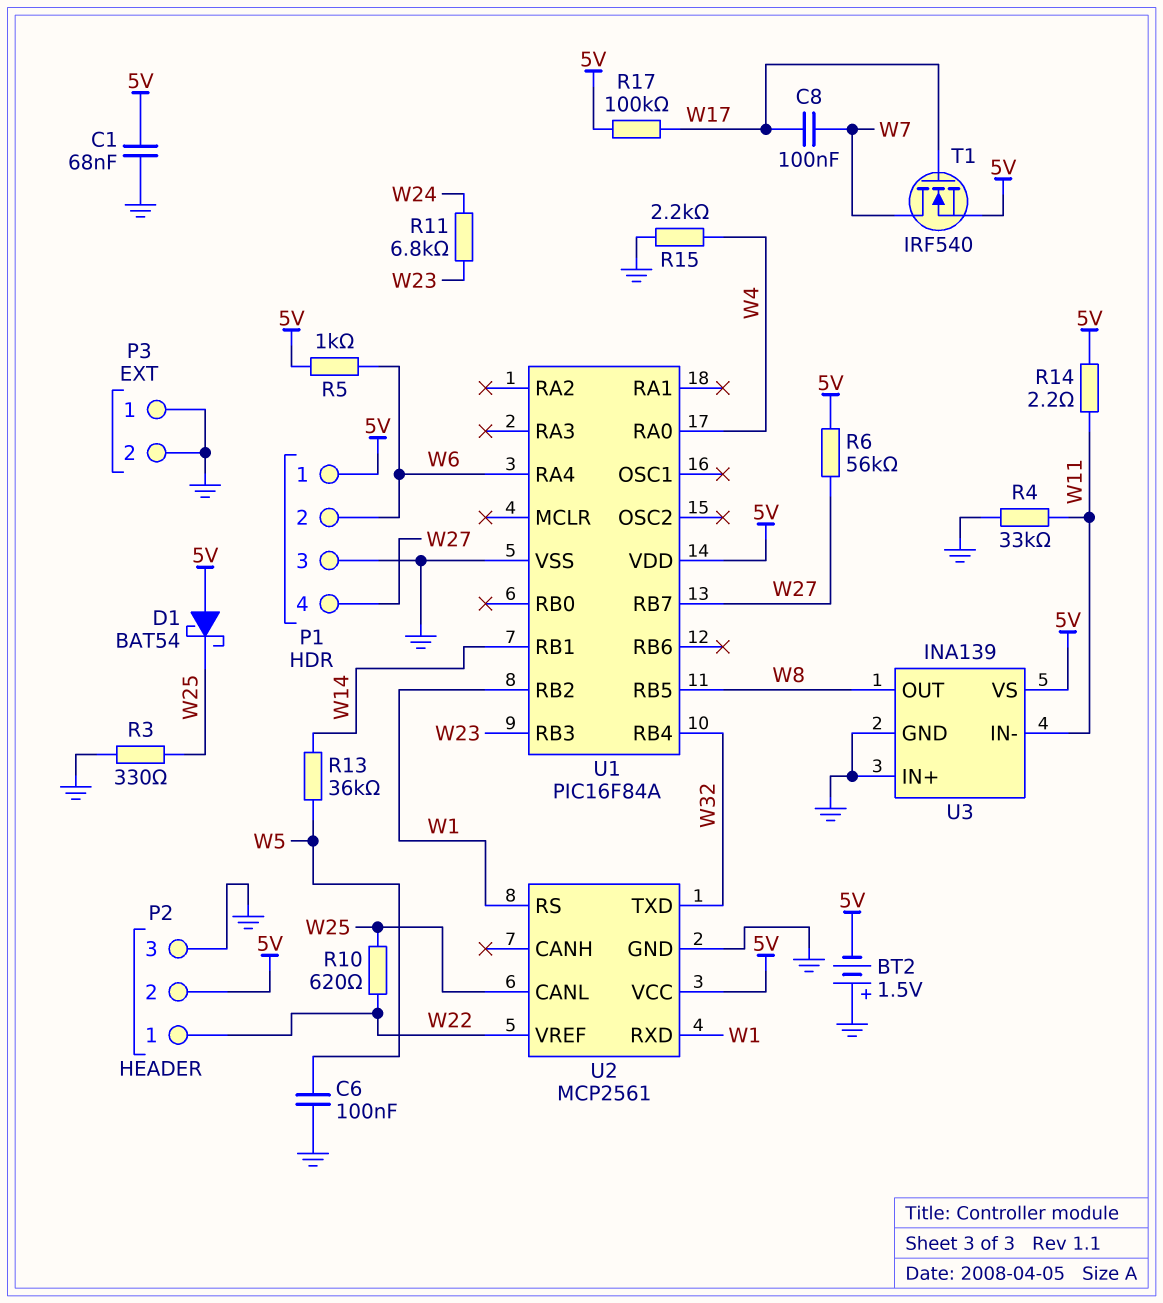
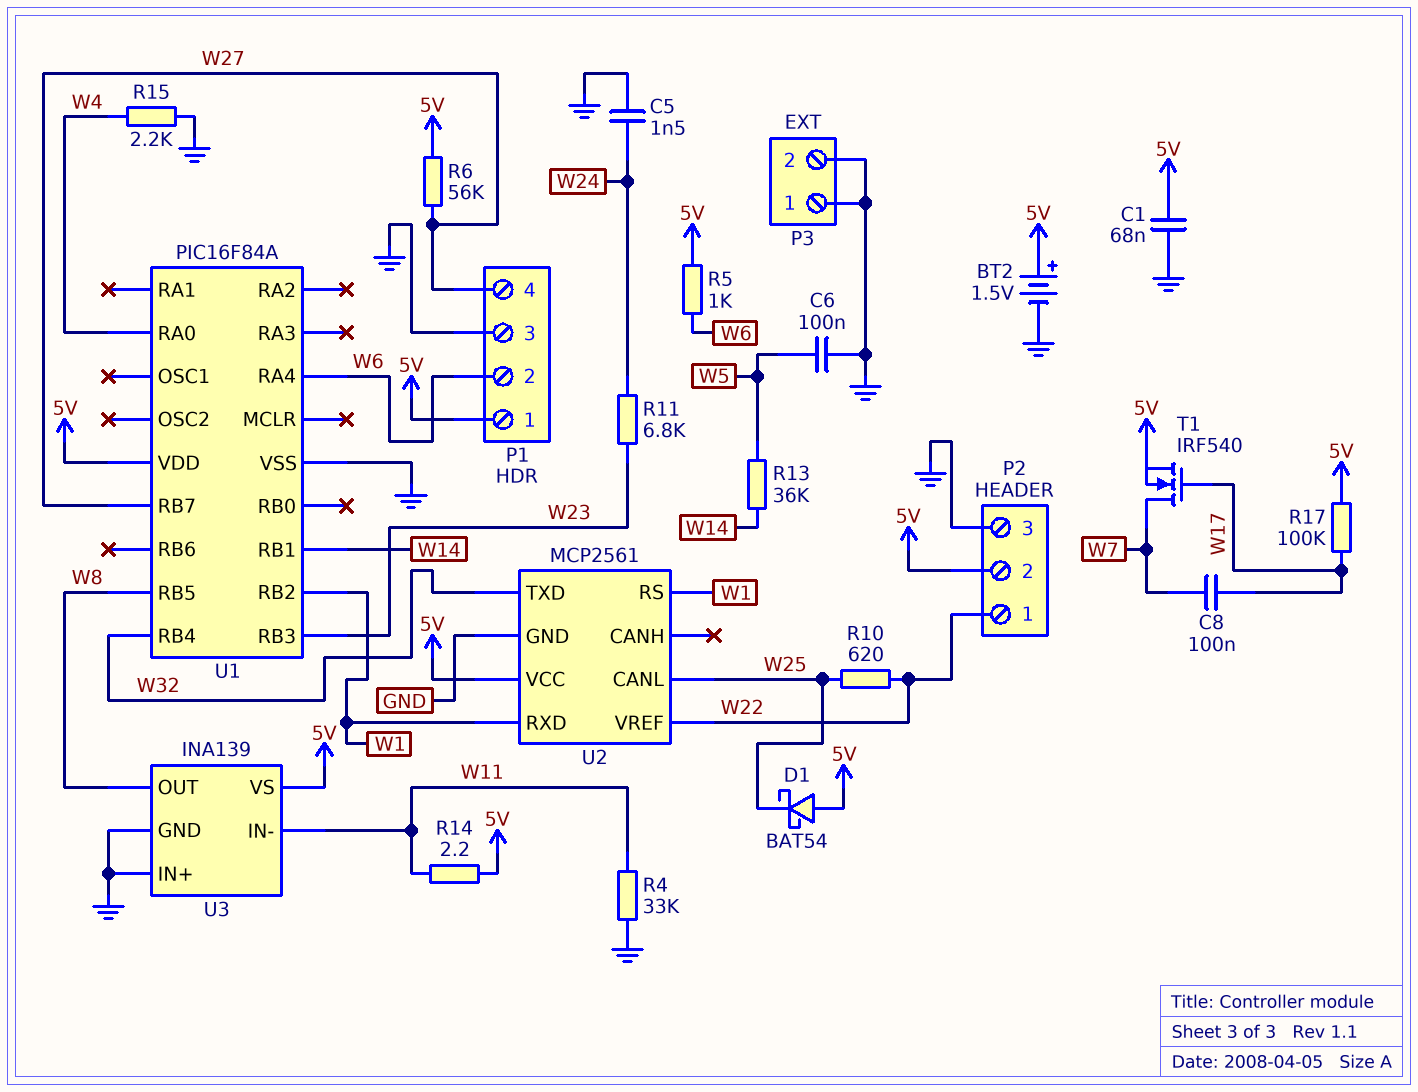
BT2: 1.5V (plus GND, minus 5V) -> 1.5V (plus 5V, minus GND)
C5: none -> 1.5nF (GND, W24)
R3: 330 (GND, W25) -> none

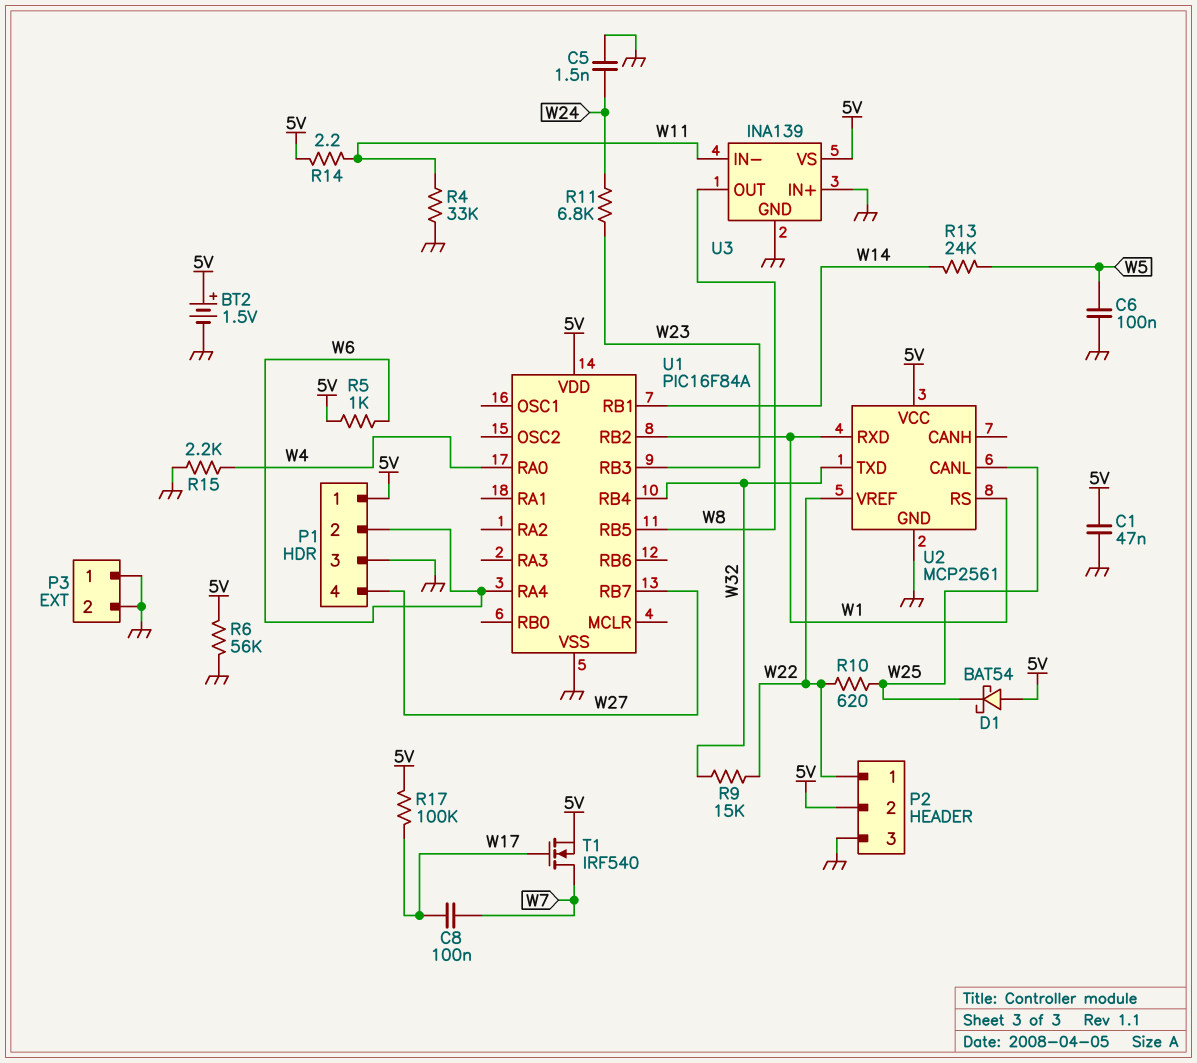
C1: 68nF (5V, GND) -> 47nF (5V, GND)
R6: 56k (5V, W27) -> 56k (5V, GND)
R9: none -> 15k (W22, W32)
R13: 36k (W5, W14) -> 24k (W5, W14)

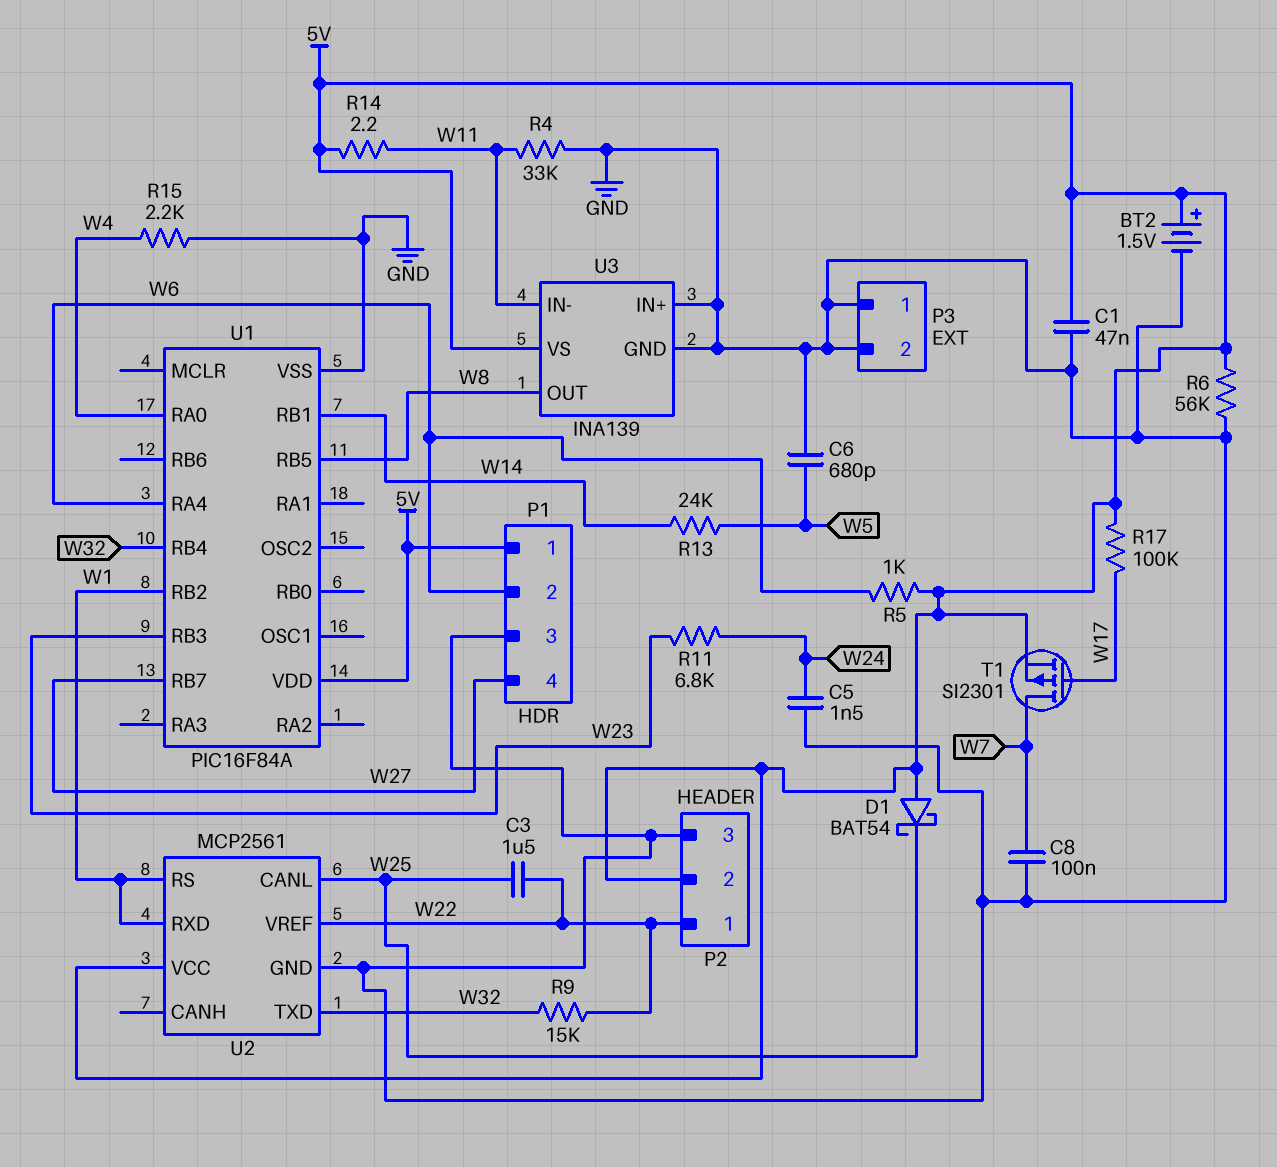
C3: none -> 1.5uF (W22, W25)
C6: 100nF (GND, W5) -> 680pF (GND, W5)
C8: 100nF (W7, W17) -> 100nF (GND, W7)
R10: 620 (W22, W25) -> none
T1: NMOS IRF540 (G W17, D W7, S 5V) -> PMOS SI2301 (G W17, D W7, S 5V)

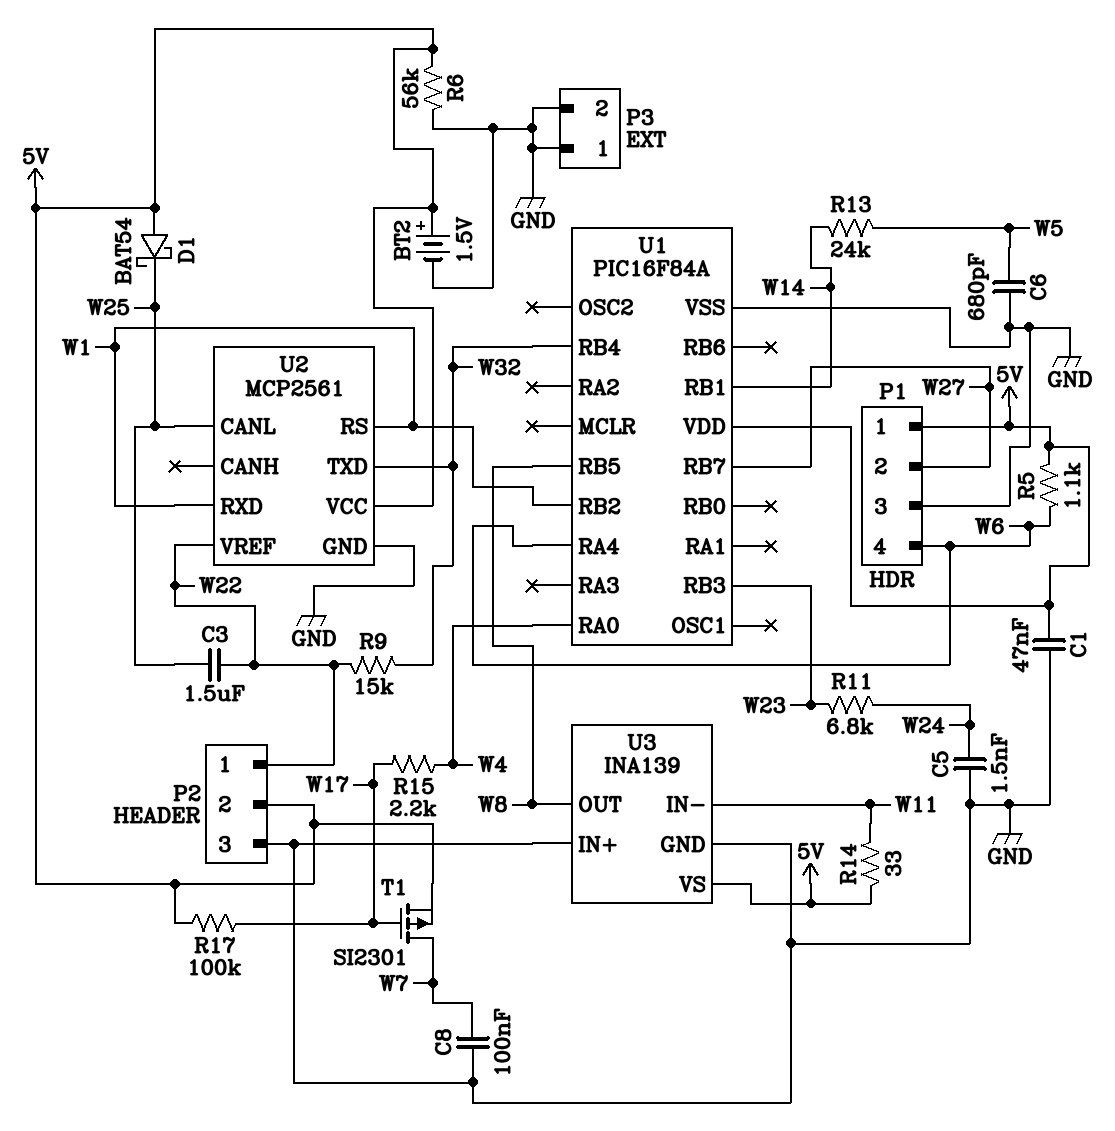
P1 pin 2: W6 -> W27
P1 pin 4: W27 -> W6
R4: 33k (GND, W11) -> none
R5: 1k (5V, W6) -> 1.1k (5V, W6)
R14: 2.2 (5V, W11) -> 33 (5V, W11)
R15: 2.2k (GND, W4) -> 2.2k (W4, W17)

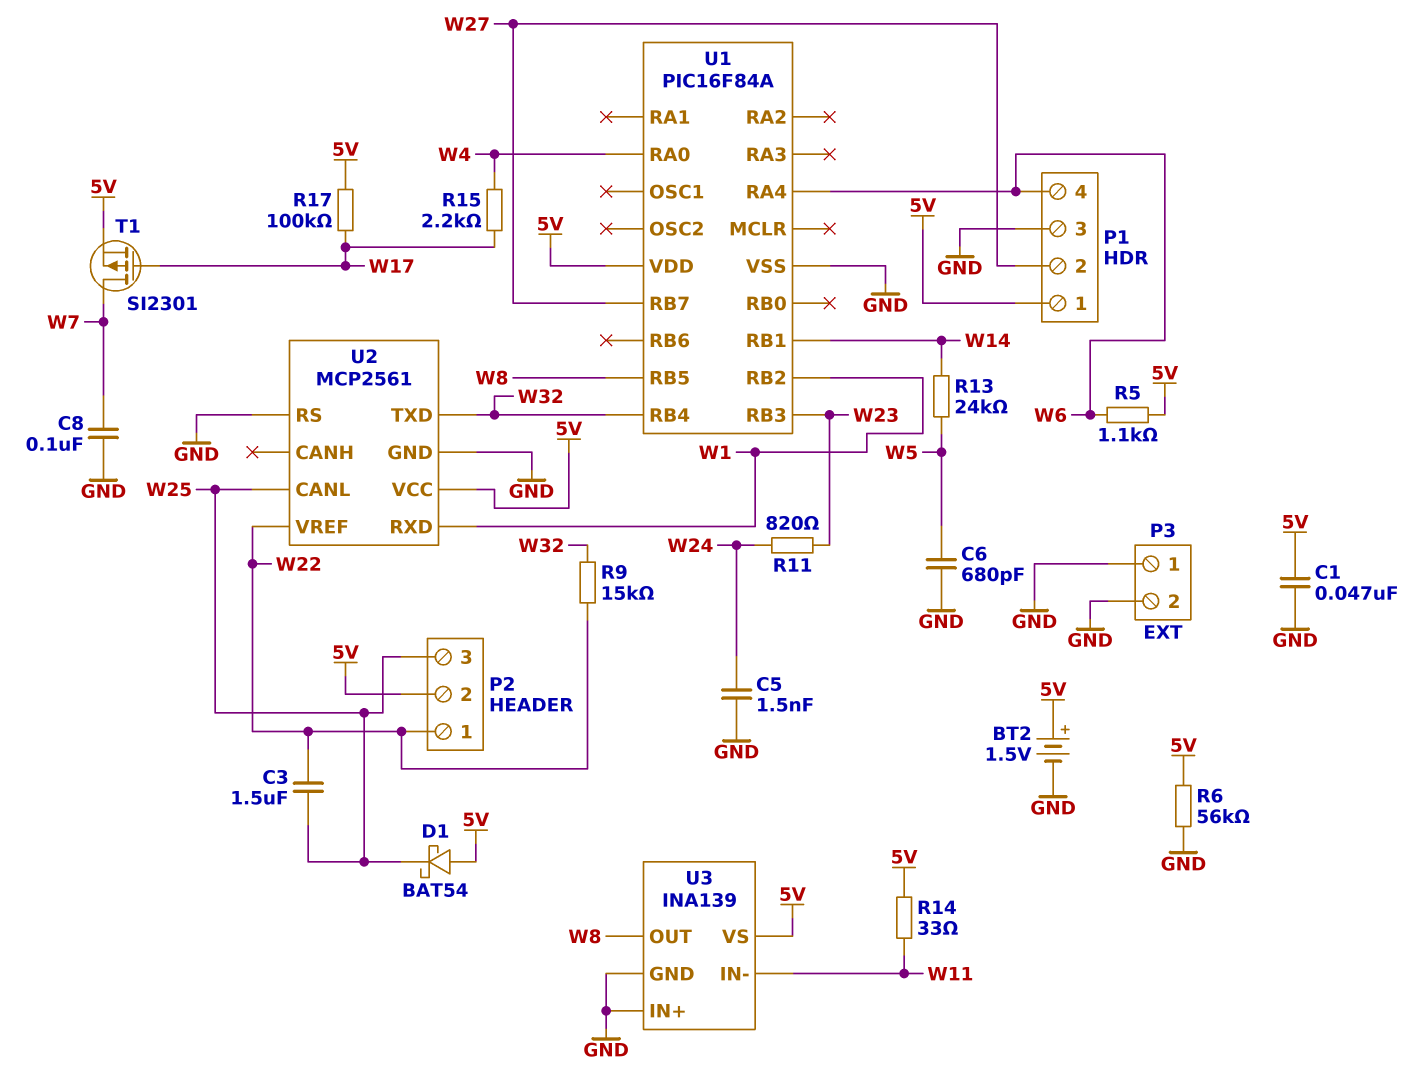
P2 pin 3: GND -> W25
R11: 6.8k (W23, W24) -> 820 (W23, W24)
U2 pin RS: W1 -> GND

